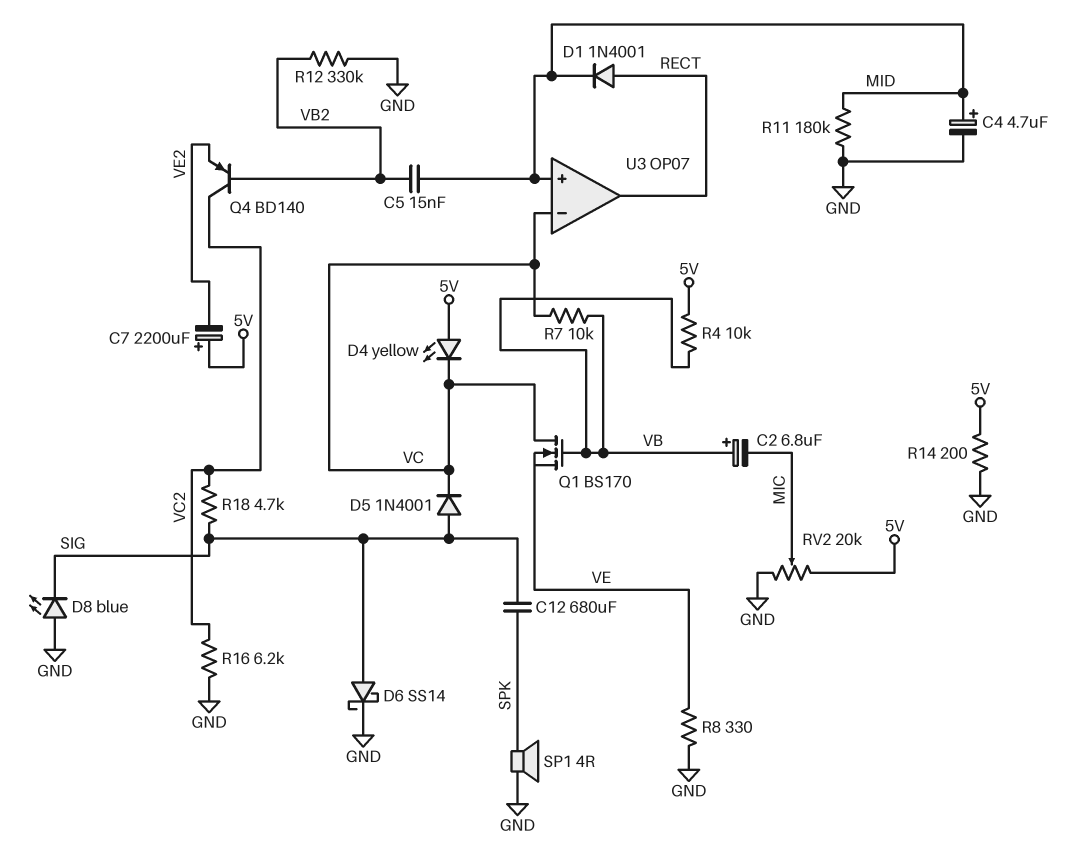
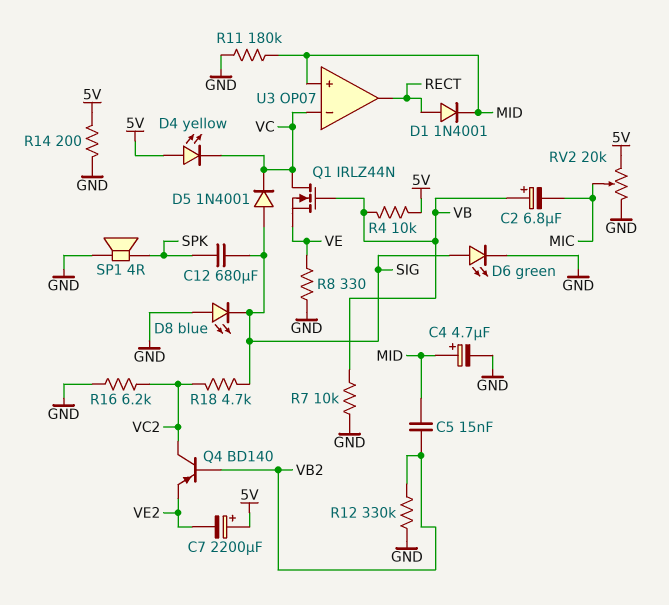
D6: schottky SS14 (A SIG, K GND) -> LED green (A SIG, K GND)
Q1: NMOS BS170 (G VB, D VC, S VE) -> NMOS IRLZ44N (G VB, D VC, S VE)
R7: 10k (VB, VC) -> 10k (GND, VB)

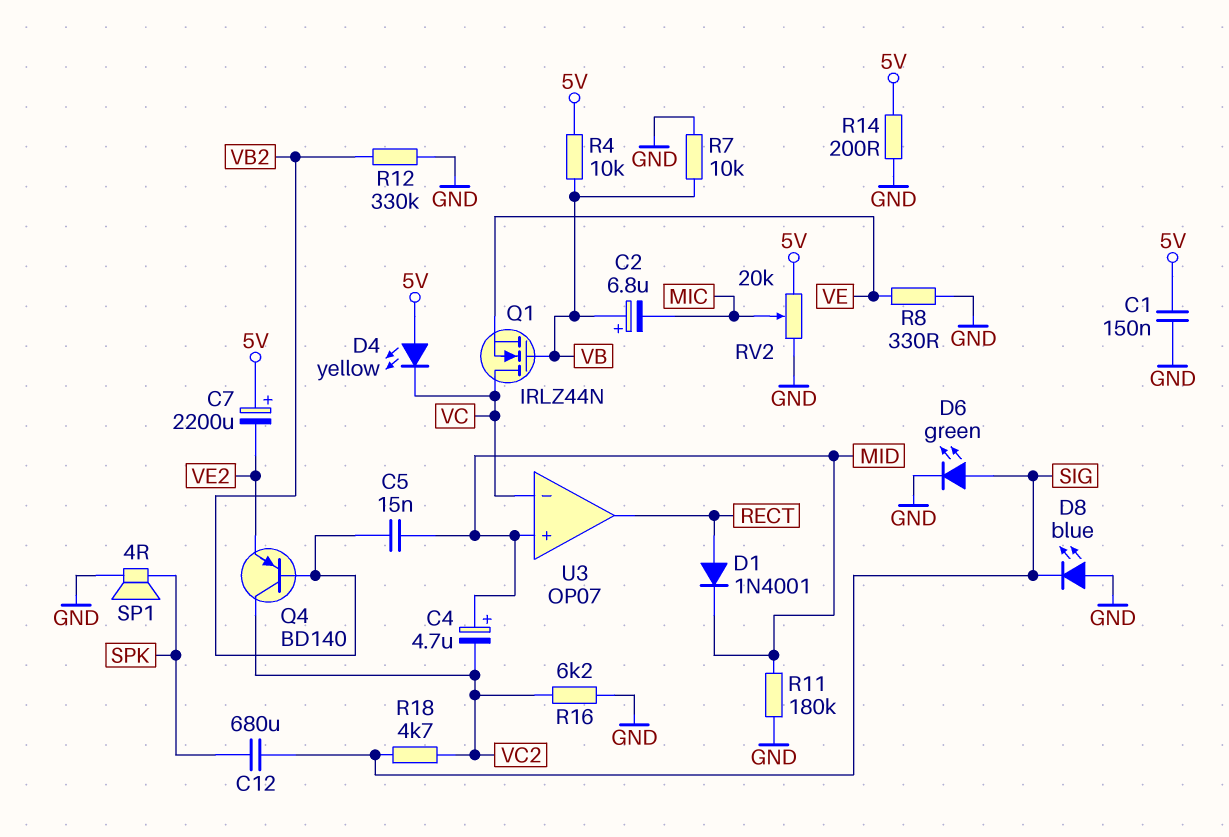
C1: none -> 150nF (5V, GND)
C4: 4.7uF (plus MID, minus GND) -> 4.7uF (plus MID, minus VC2)
D5: diode 1N4001 (A SIG, K VC) -> none

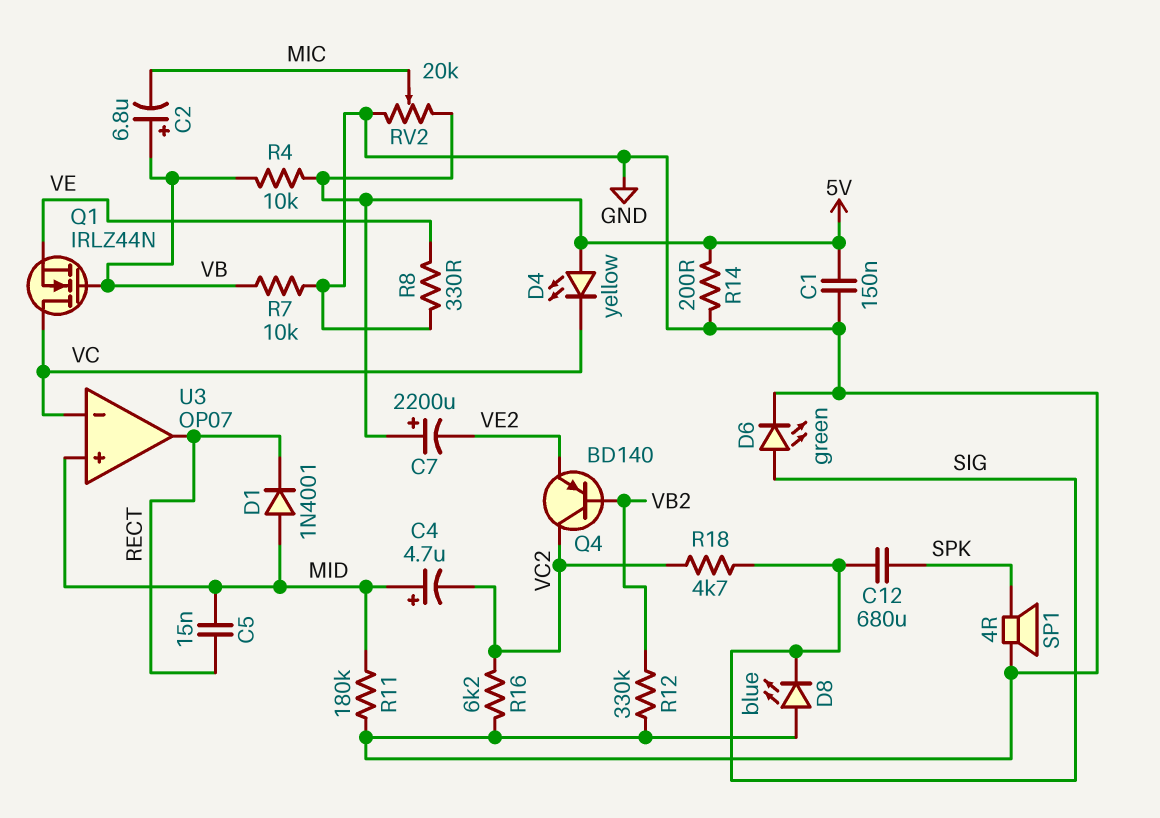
C5: 15nF (MID, VB2) -> 15nF (MID, RECT)
D1: diode 1N4001 (A RECT, K MID) -> diode 1N4001 (A MID, K RECT)

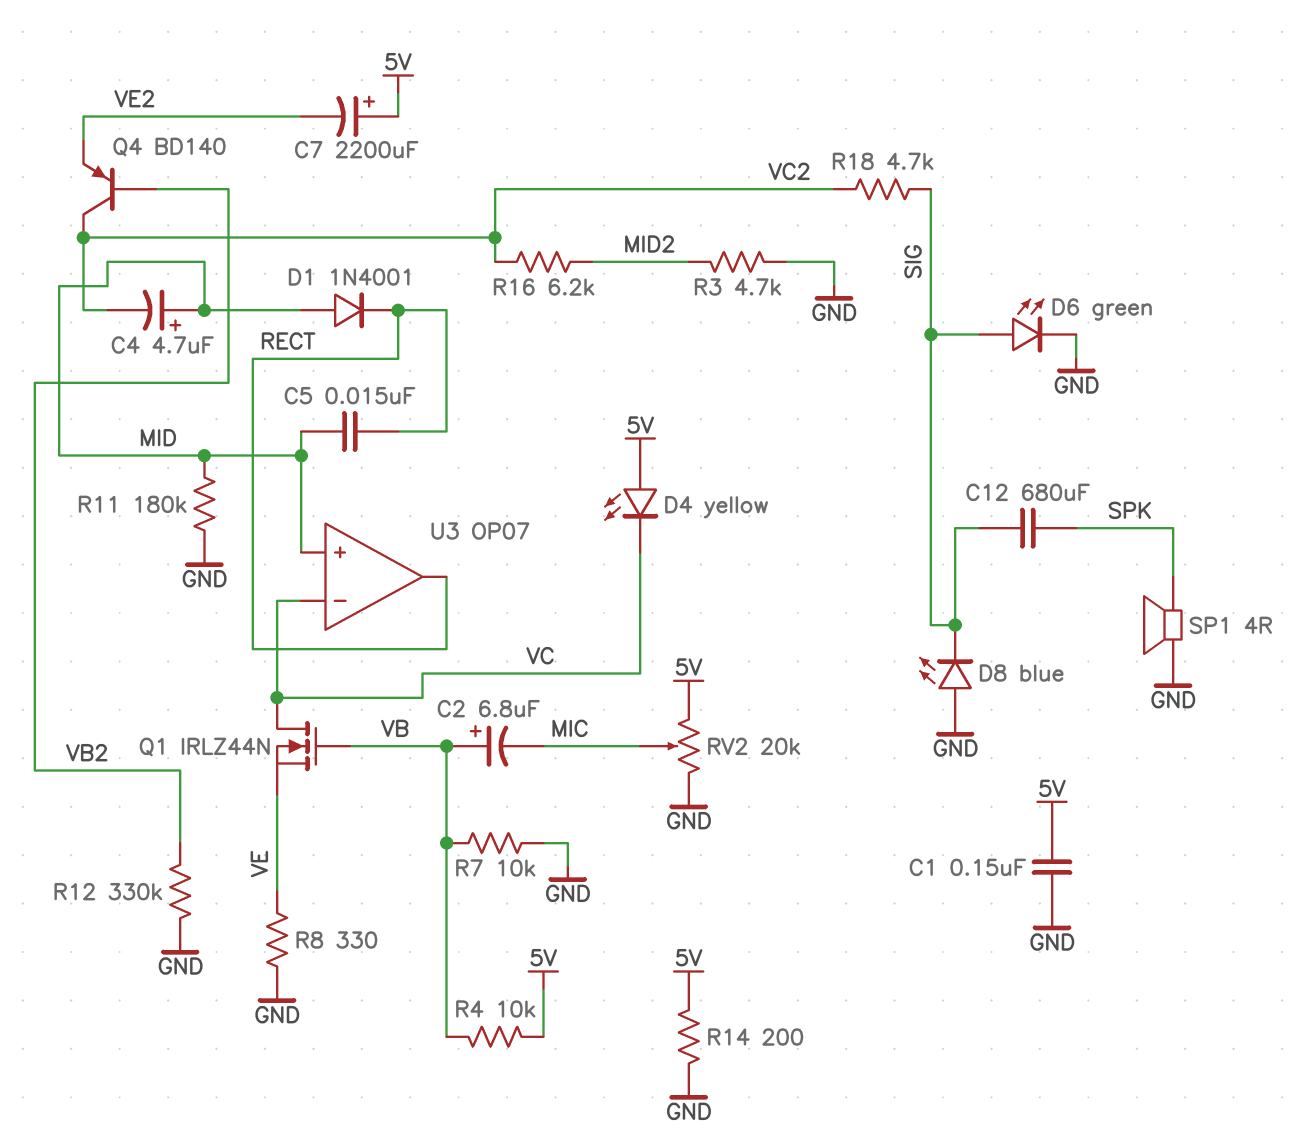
R3: none -> 4.7k (GND, MID2)
R16: 6.2k (GND, VC2) -> 6.2k (MID2, VC2)

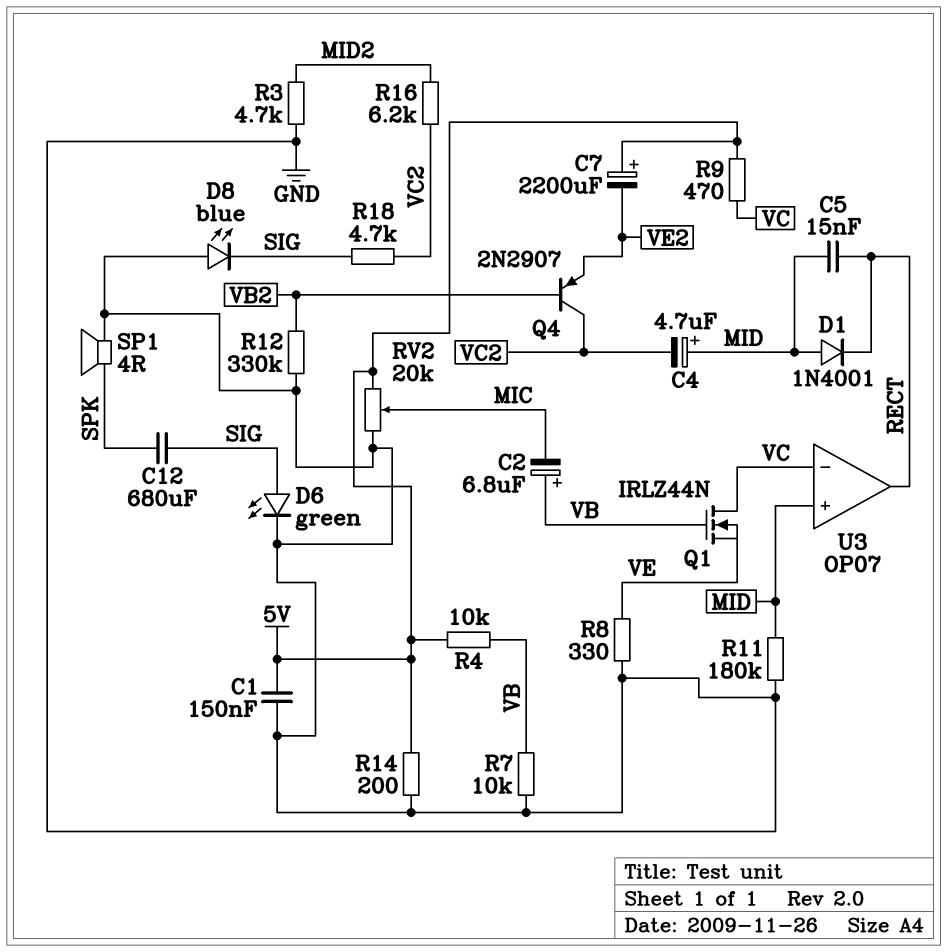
D4: LED yellow (A 5V, K VC) -> none
Q4: PNP BD140 (B VB2, C VC2, E VE2) -> PNP 2N2907 (B VB2, C VC2, E VE2)
R9: none -> 470 (5V, VC)

